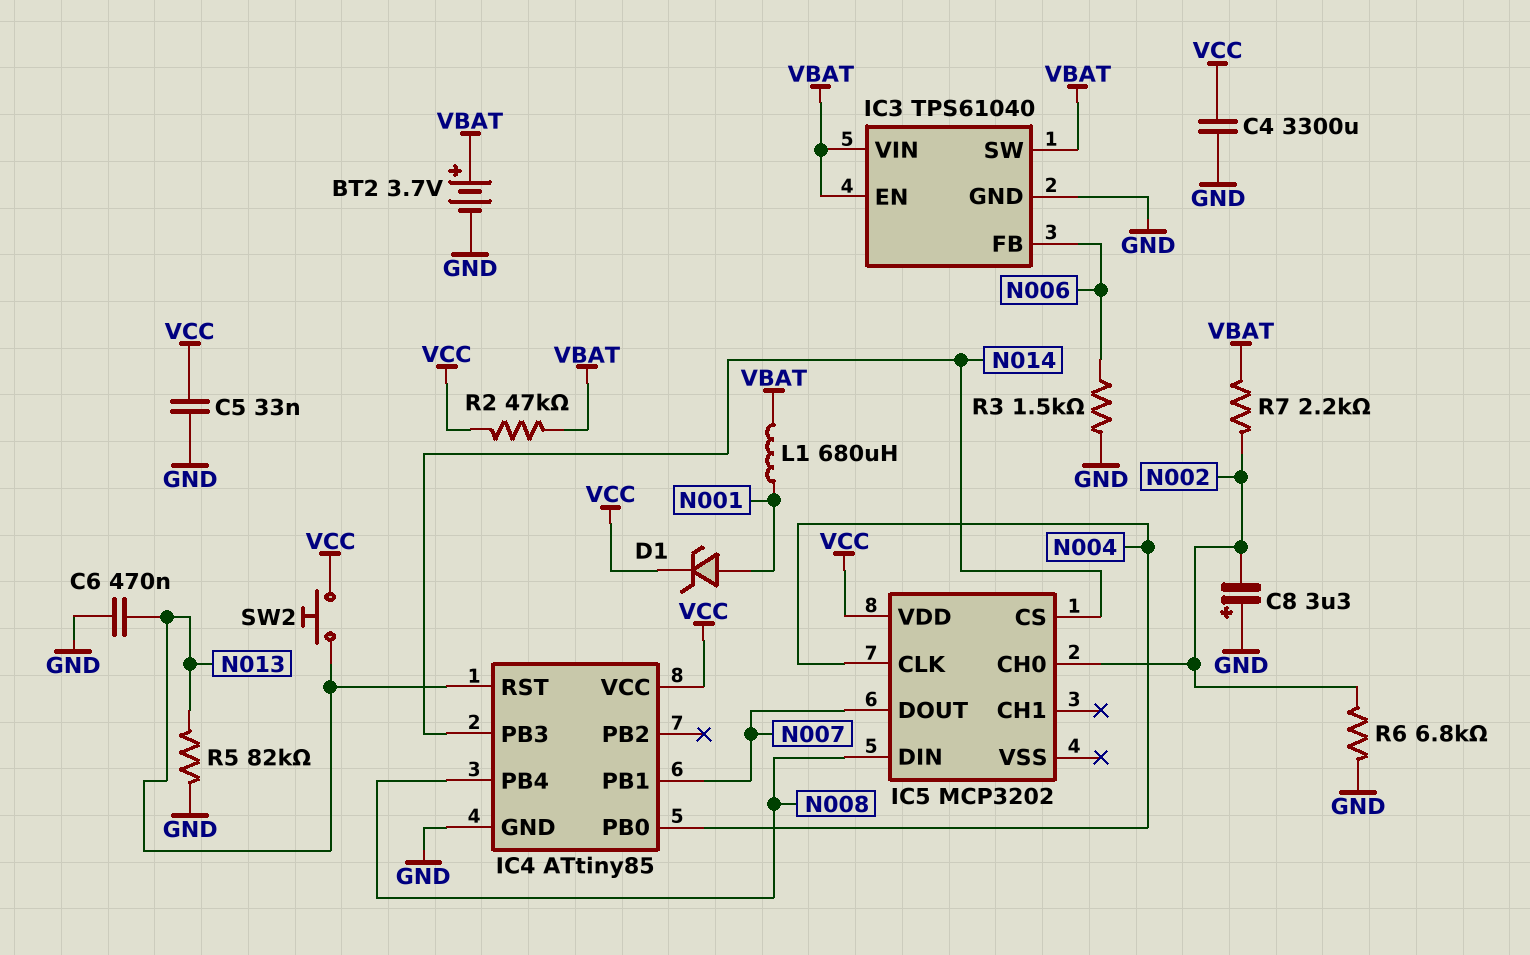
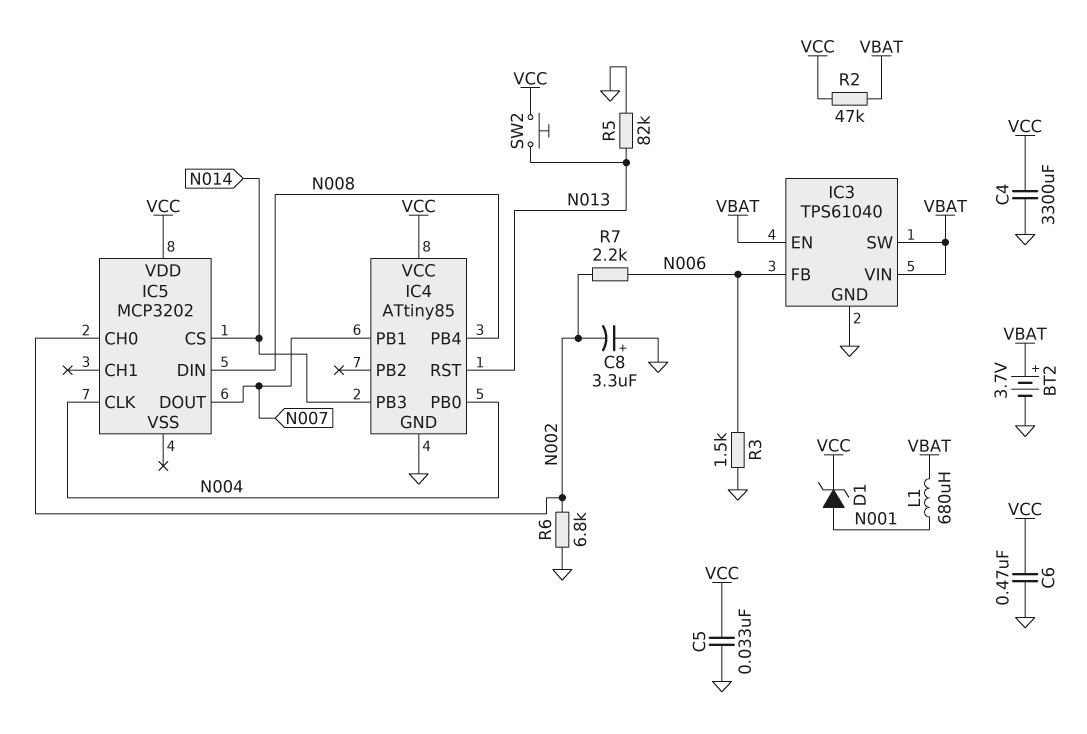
C6: 470nF (GND, N013) -> 470nF (GND, VCC)
R7: 2.2k (N002, VBAT) -> 2.2k (N002, N006)

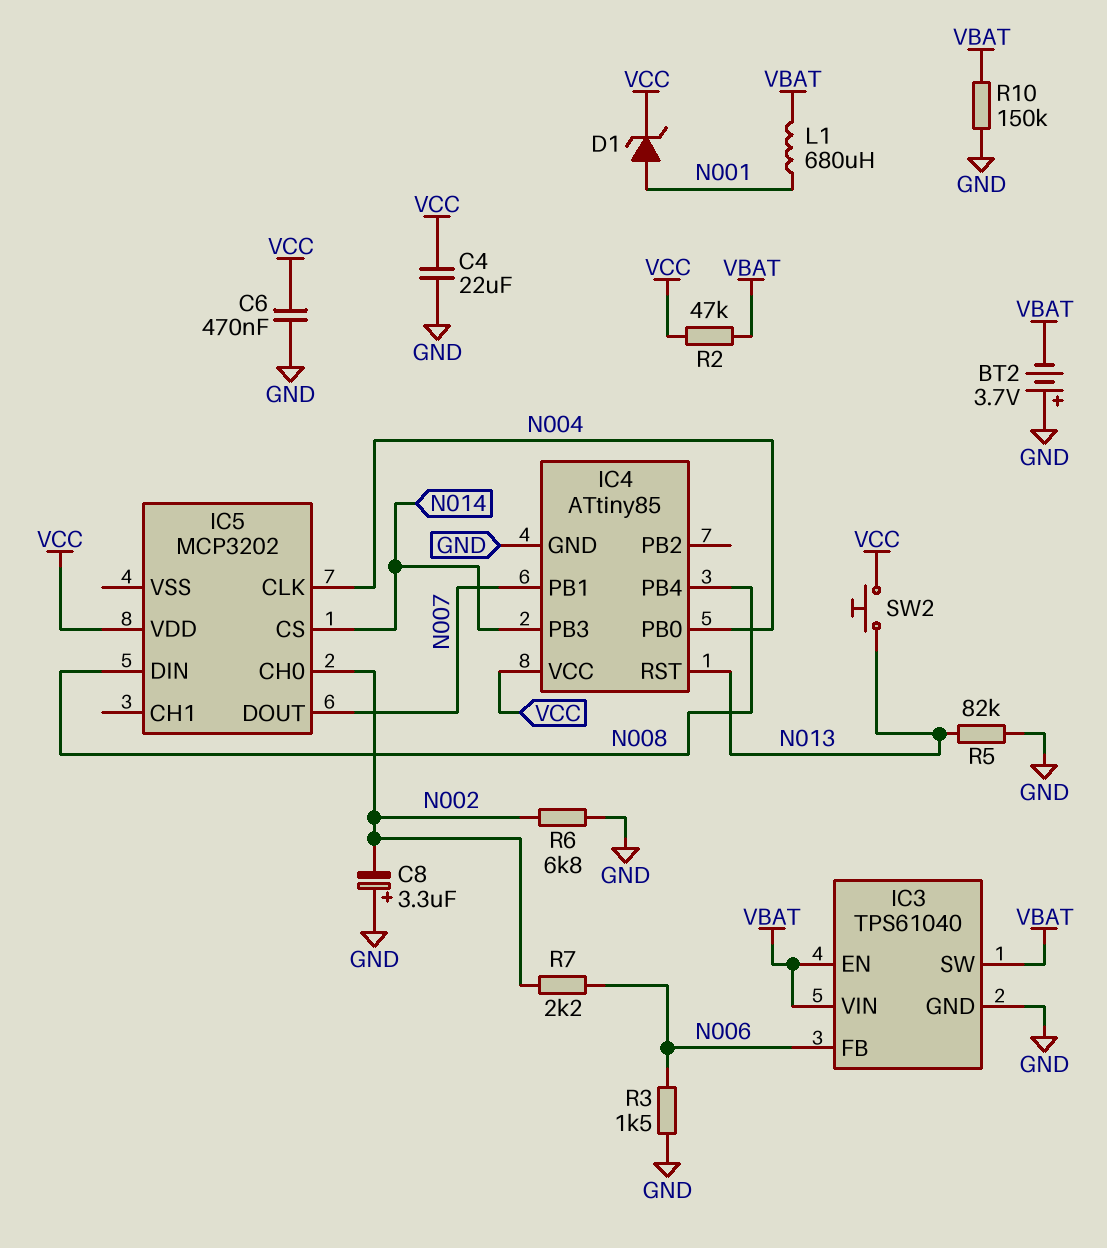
BT2: 3.7V (plus VBAT, minus GND) -> 3.7V (plus GND, minus VBAT)
C4: 3300uF (GND, VCC) -> 22uF (GND, VCC)
C5: 33nF (GND, VCC) -> none
R10: none -> 150k (GND, VBAT)

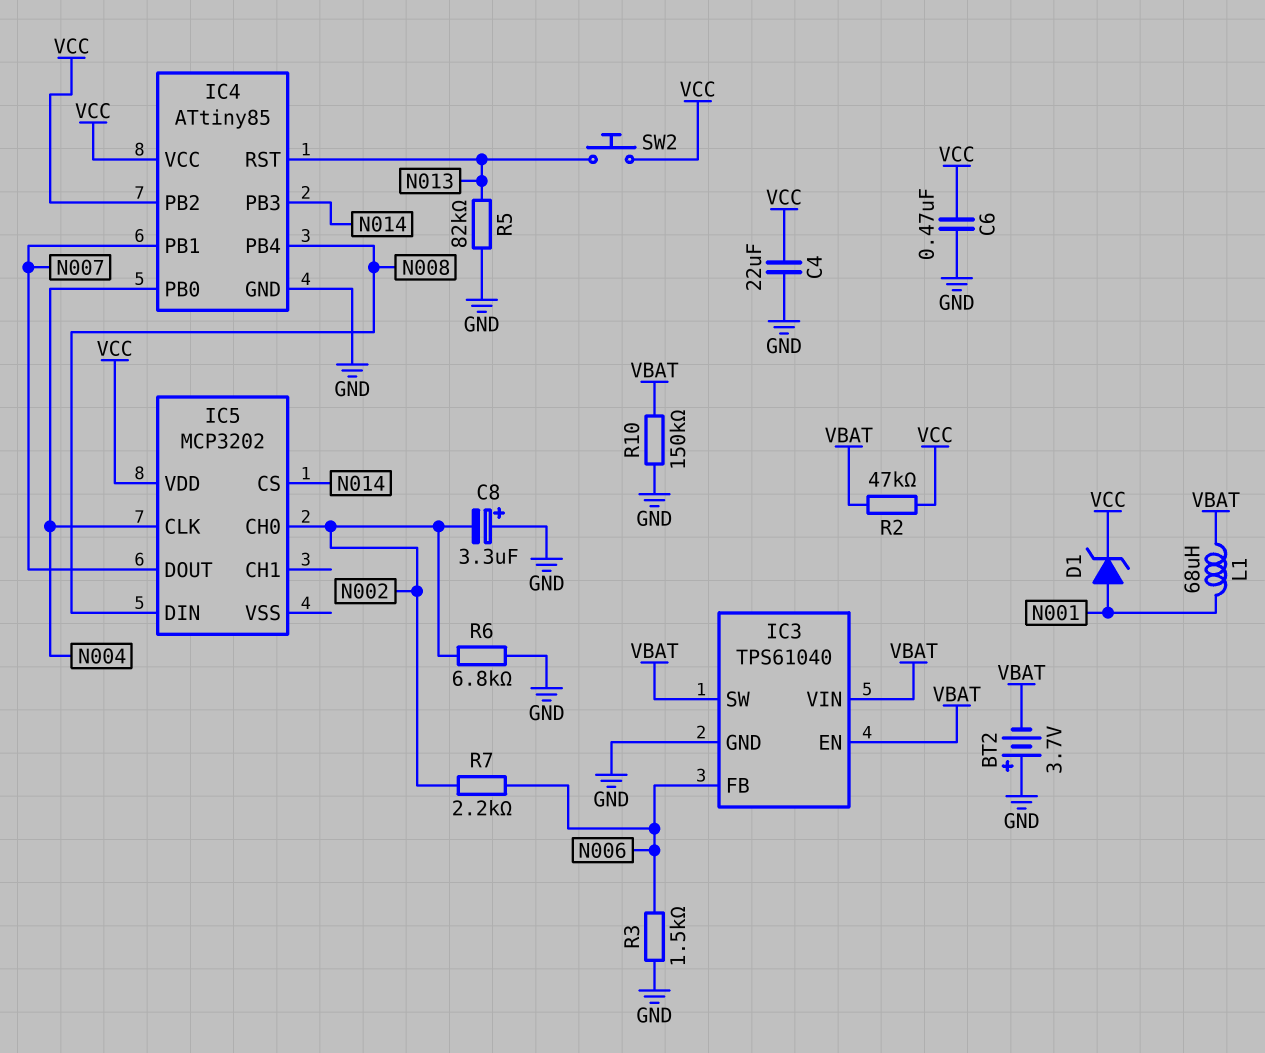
IC4 pin PB2: none -> VCC
L1: 680uH (N001, VBAT) -> 68uH (N001, VBAT)

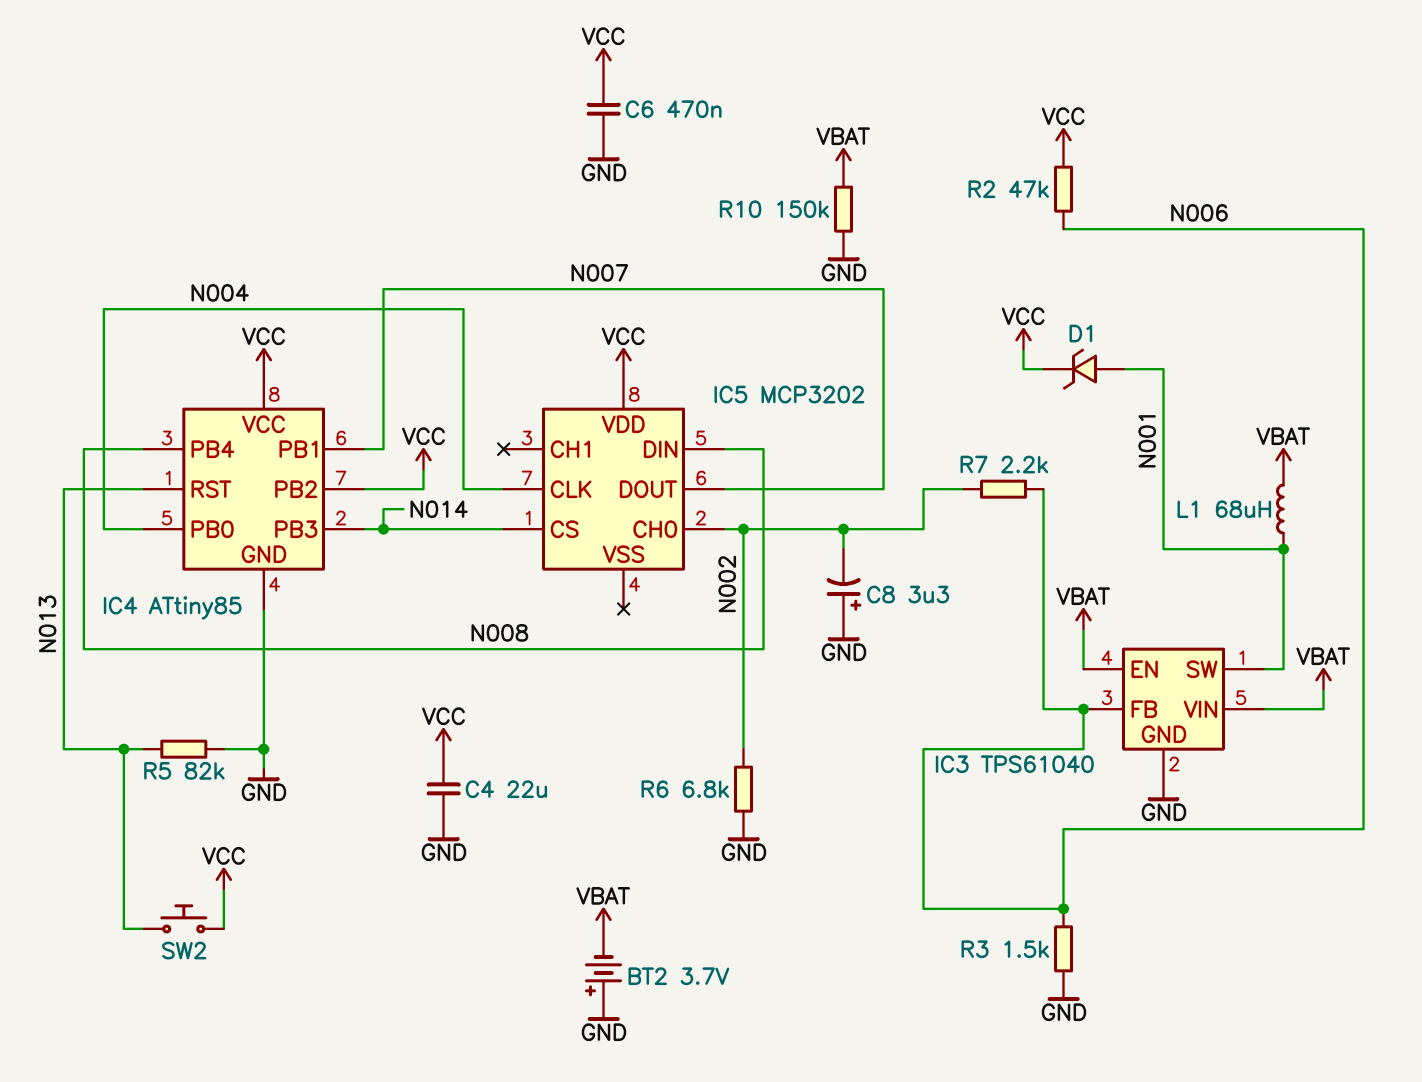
IC3 pin SW: VBAT -> N001
R2: 47k (VBAT, VCC) -> 47k (N006, VCC)

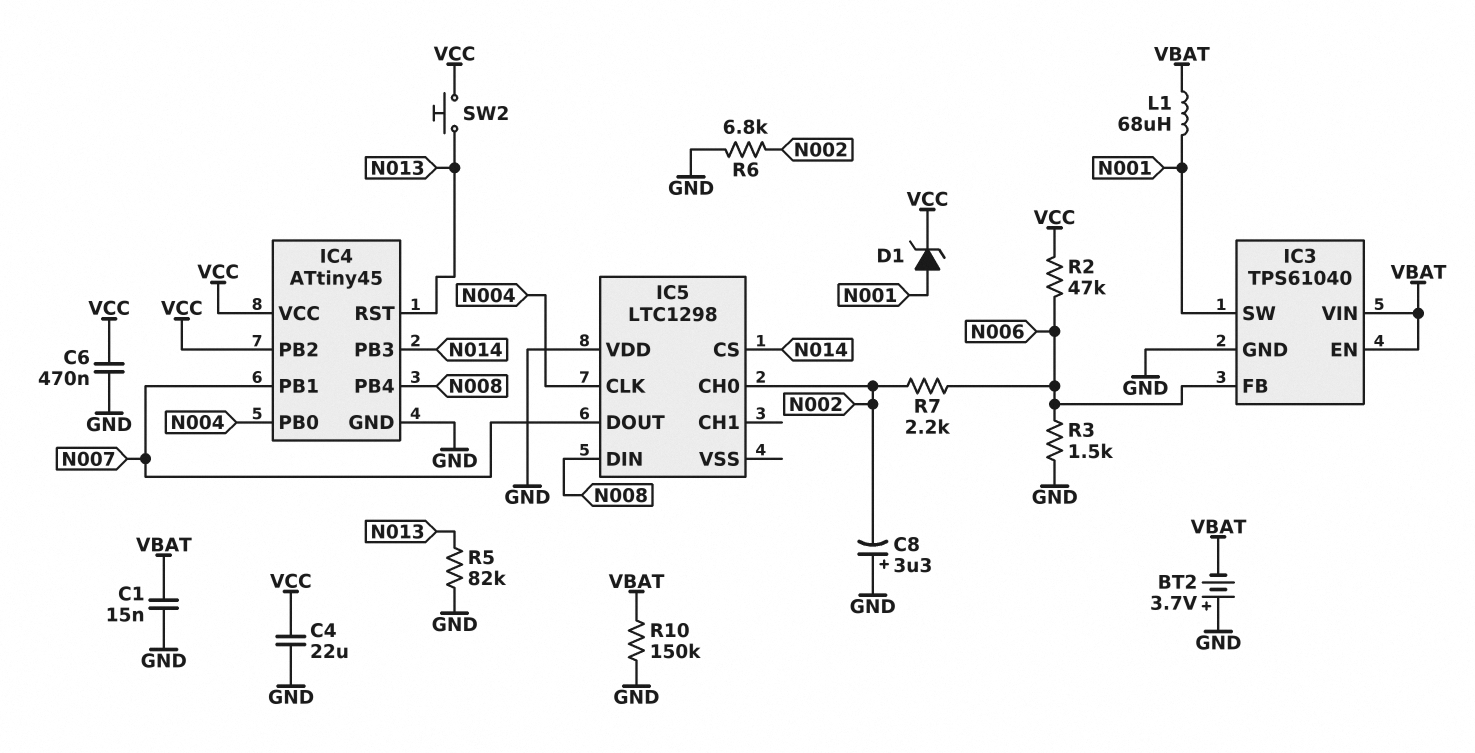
C1: none -> 15nF (GND, VBAT)
IC4: ATtiny85 -> ATtiny45
IC5: MCP3202 -> LTC1298
IC5 pin VDD: VCC -> GND

